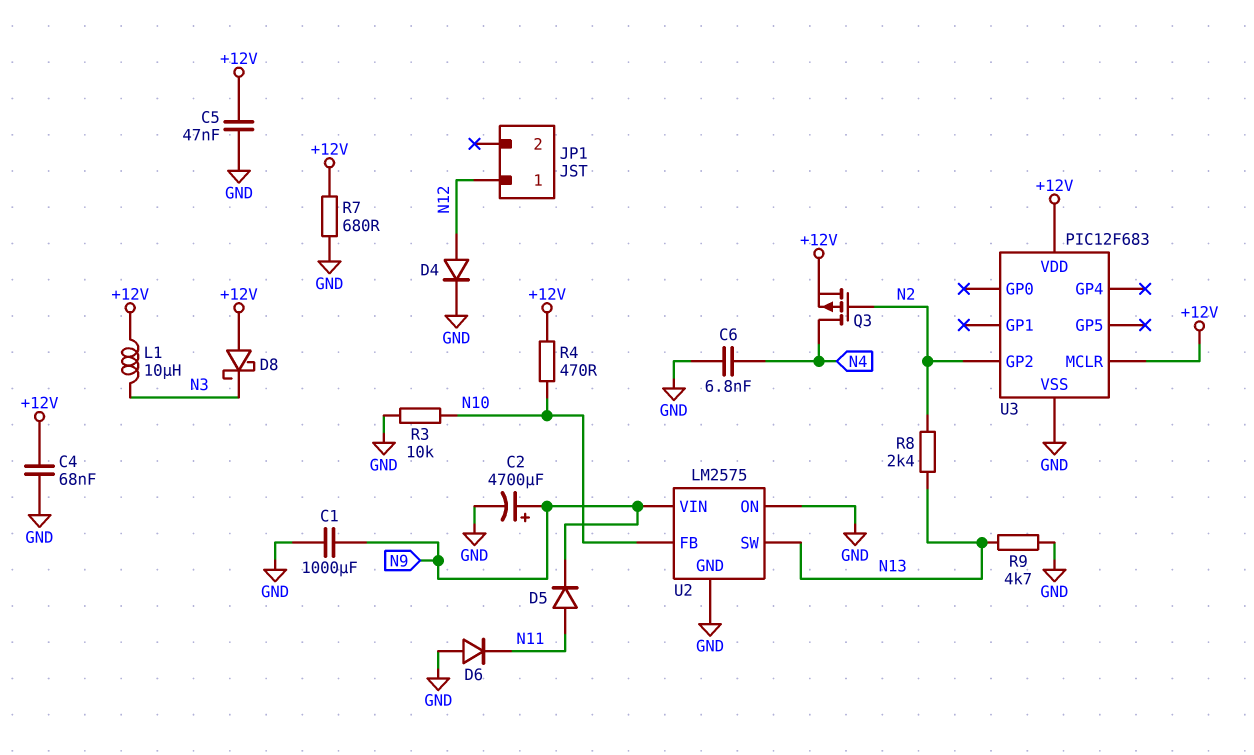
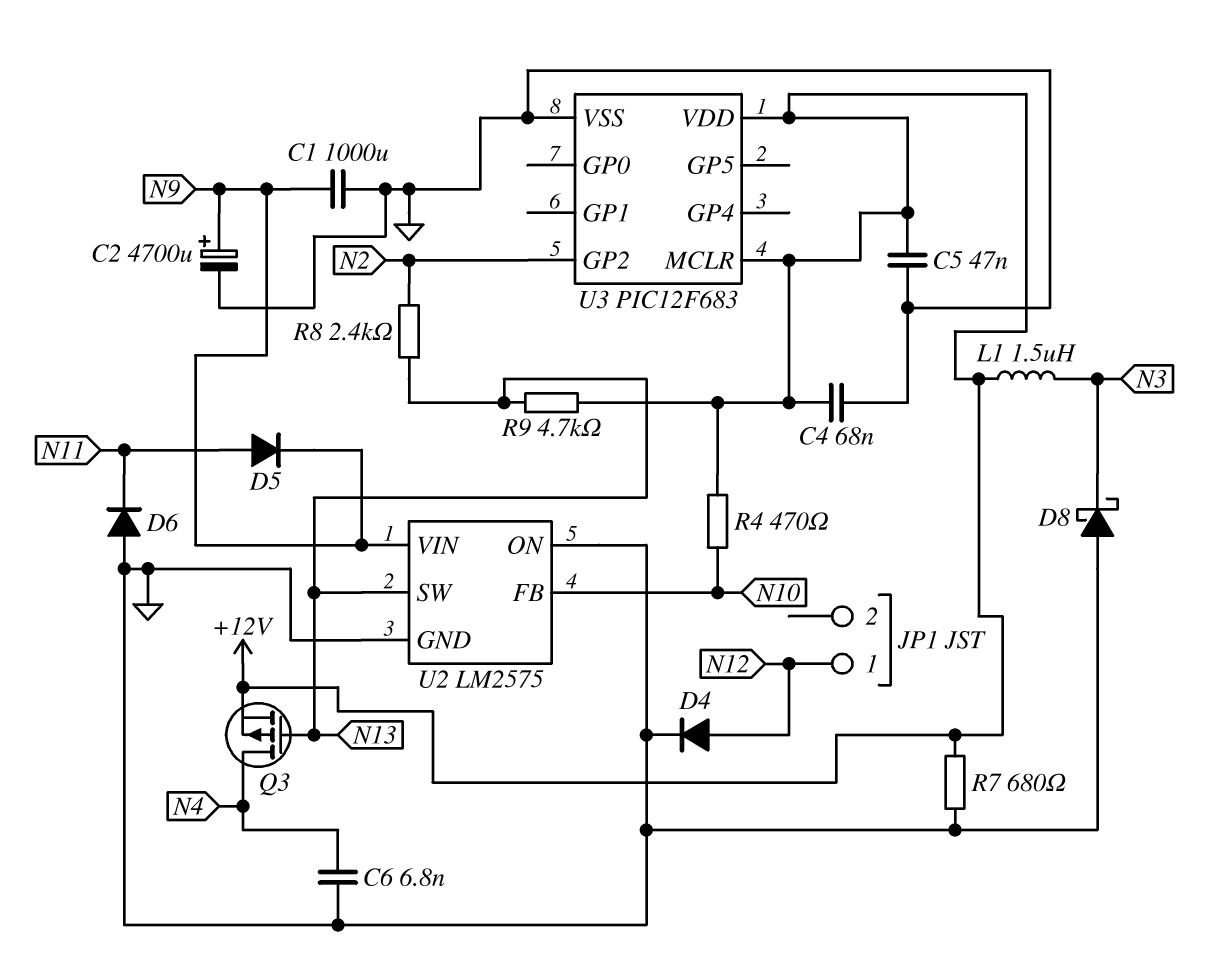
D8: schottky (A +12V, K N3) -> schottky (A GND, K N3)
L1: 10uH (+12V, N3) -> 1.5uH (+12V, N3)
Q3: PMOS (G N2, D N4, S +12V) -> PMOS (G N13, D N4, S +12V)
R3: 10k (GND, N10) -> none
R9: 4.7k (GND, N13) -> 4.7k (+12V, N13)

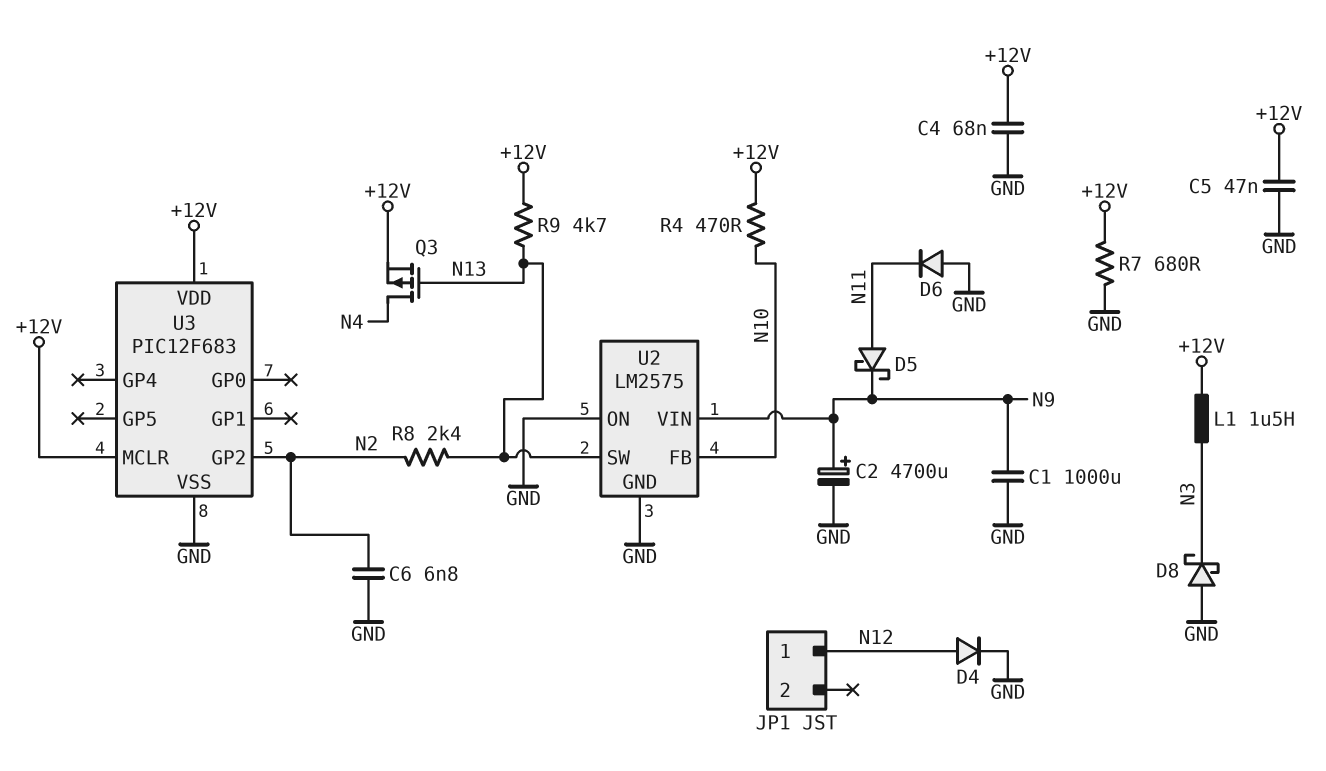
C6: 6.8nF (GND, N4) -> 6.8nF (GND, N2)
D5: diode (A N11, K N9) -> schottky (A N11, K N9)

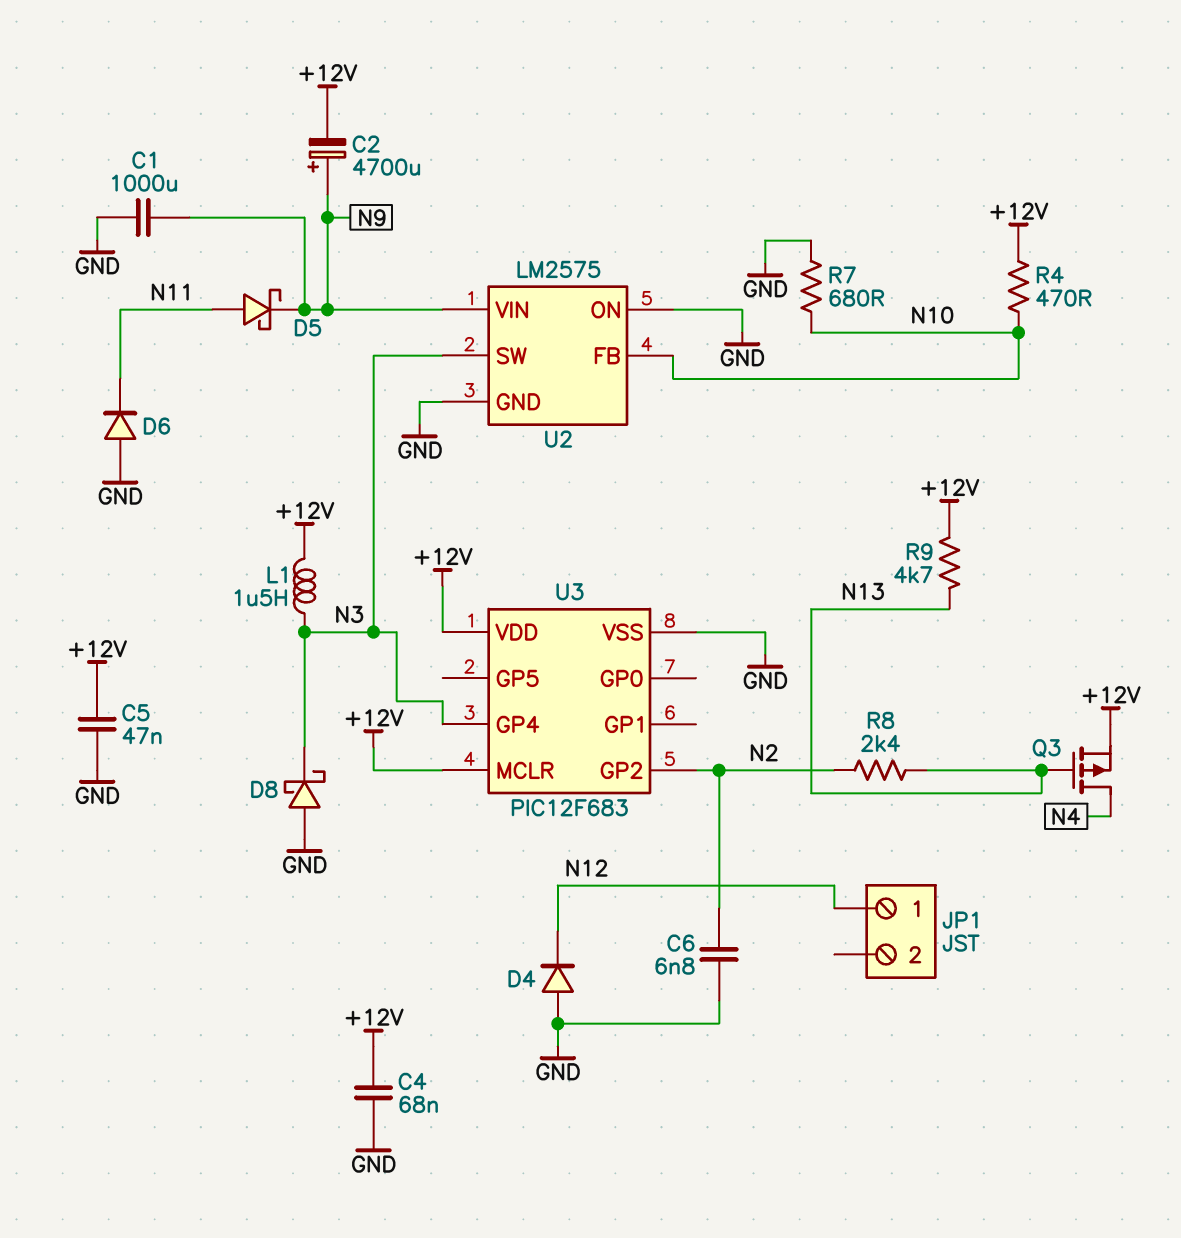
C2: 4700uF (plus N9, minus GND) -> 4700uF (plus N9, minus +12V)
D4: diode (A N12, K GND) -> diode (A GND, K N12)
R7: 680 (+12V, GND) -> 680 (GND, N10)
U2 pin SW: N13 -> N3
U3 pin GP4: none -> N3

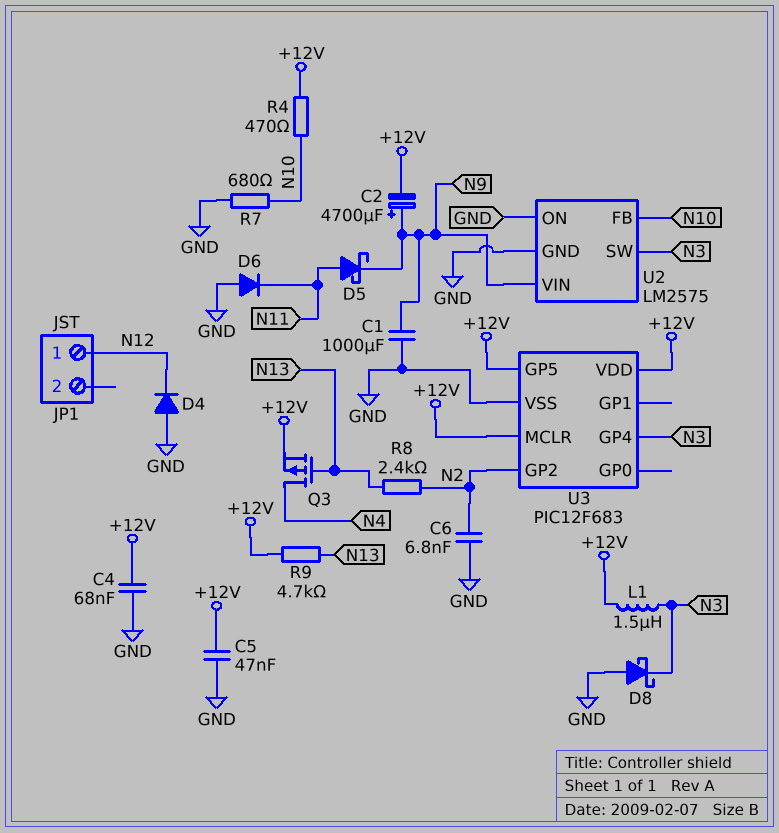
U3 pin GP5: none -> +12V

